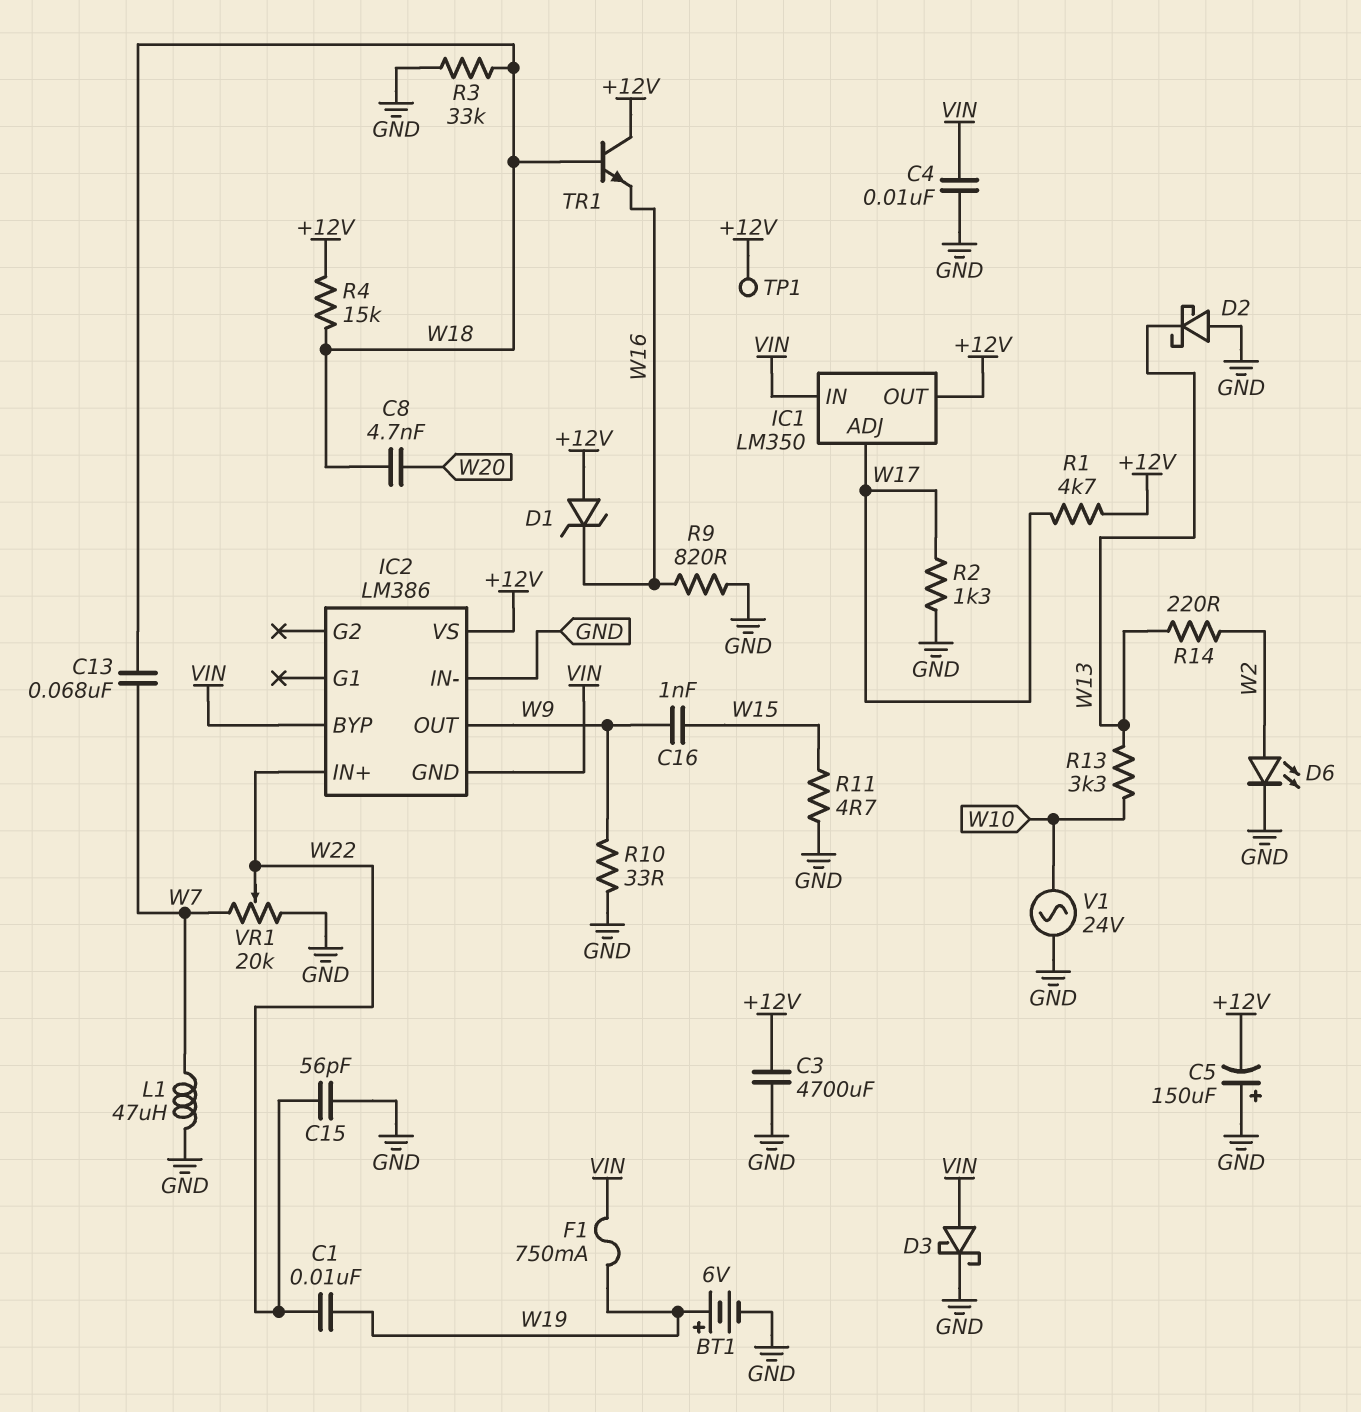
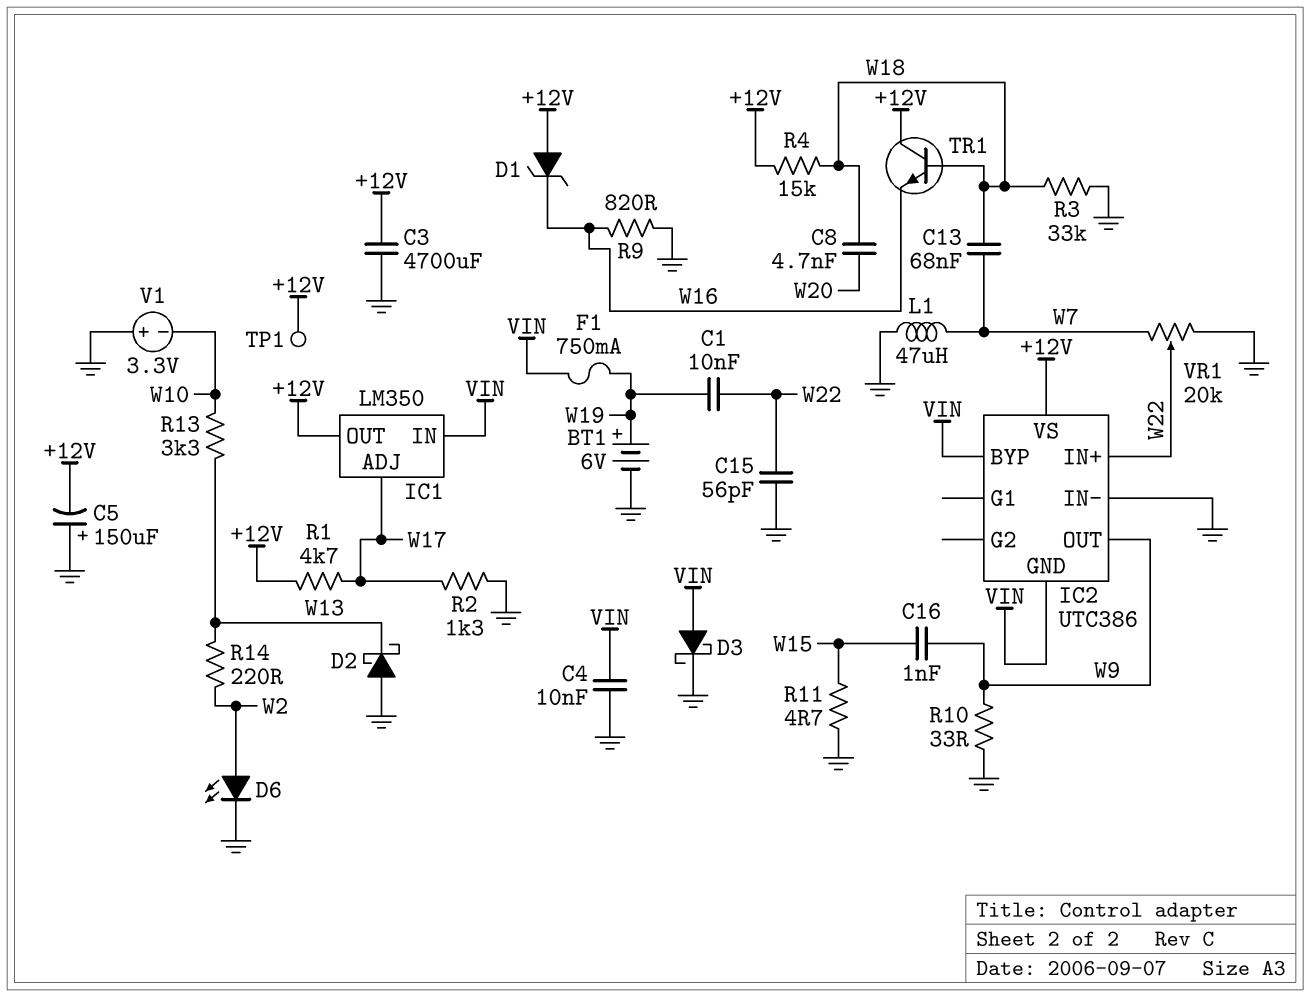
IC2: LM386 -> UTC386
V1: AC 24V (GND, W10) -> 3.3V (plus GND, minus W10)

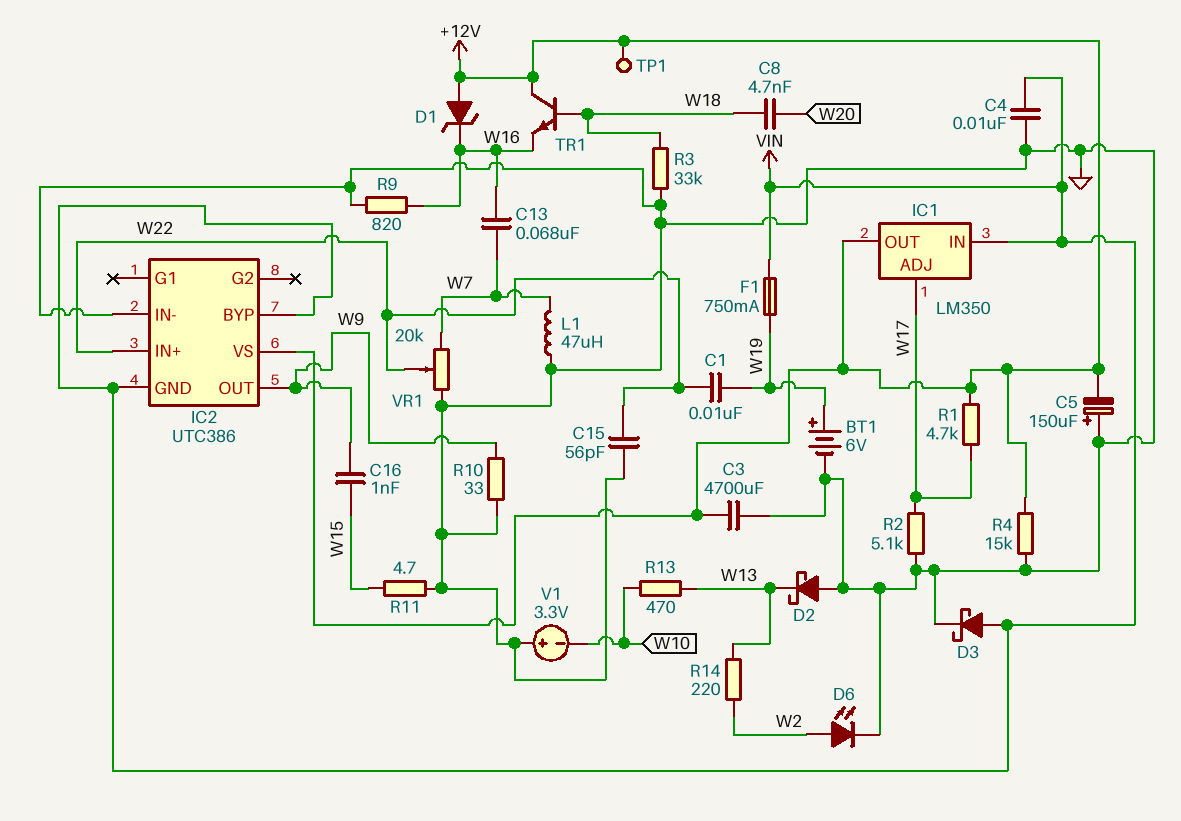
C13: 68nF (W7, W18) -> 68nF (W7, W16)
R2: 1.3k (GND, W17) -> 5.1k (GND, W17)
R4: 15k (+12V, W18) -> 15k (+12V, GND)
R13: 3.3k (W10, W13) -> 470 (W10, W13)

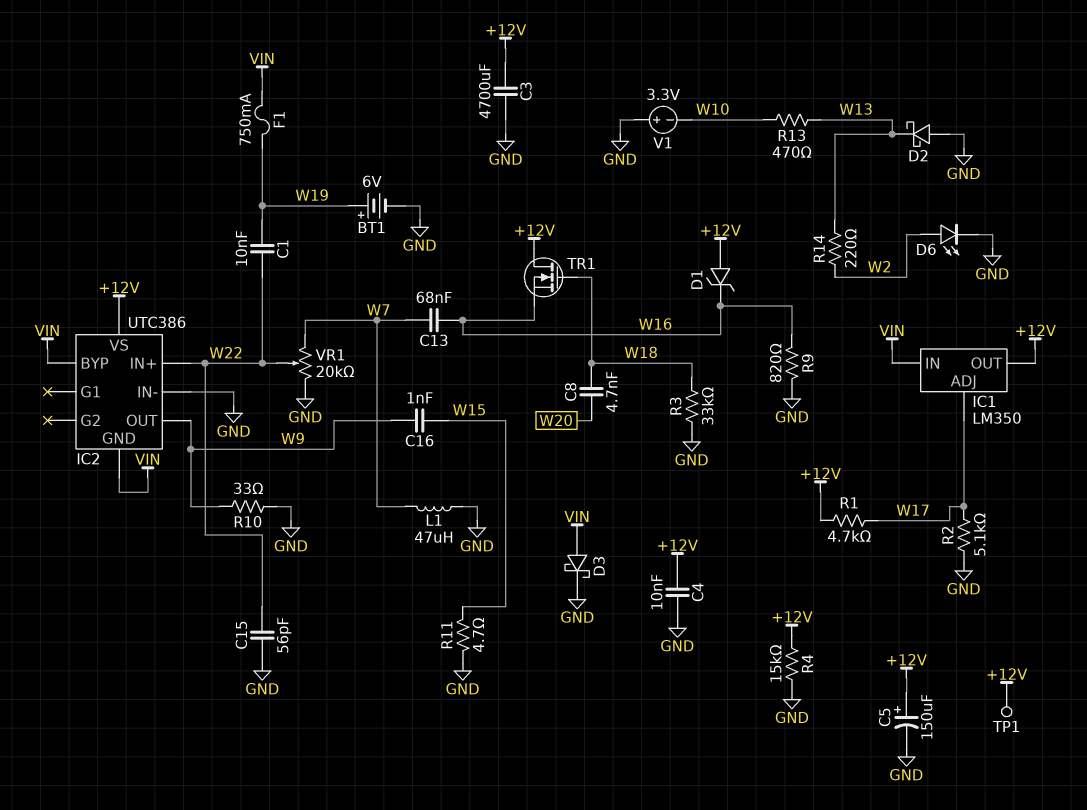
C4: 10nF (GND, VIN) -> 10nF (+12V, GND)
C5: 150uF (plus GND, minus +12V) -> 150uF (plus +12V, minus GND)
TR1: NPN (B W18, C +12V, E W16) -> NMOS (G W18, D +12V, S W16)

